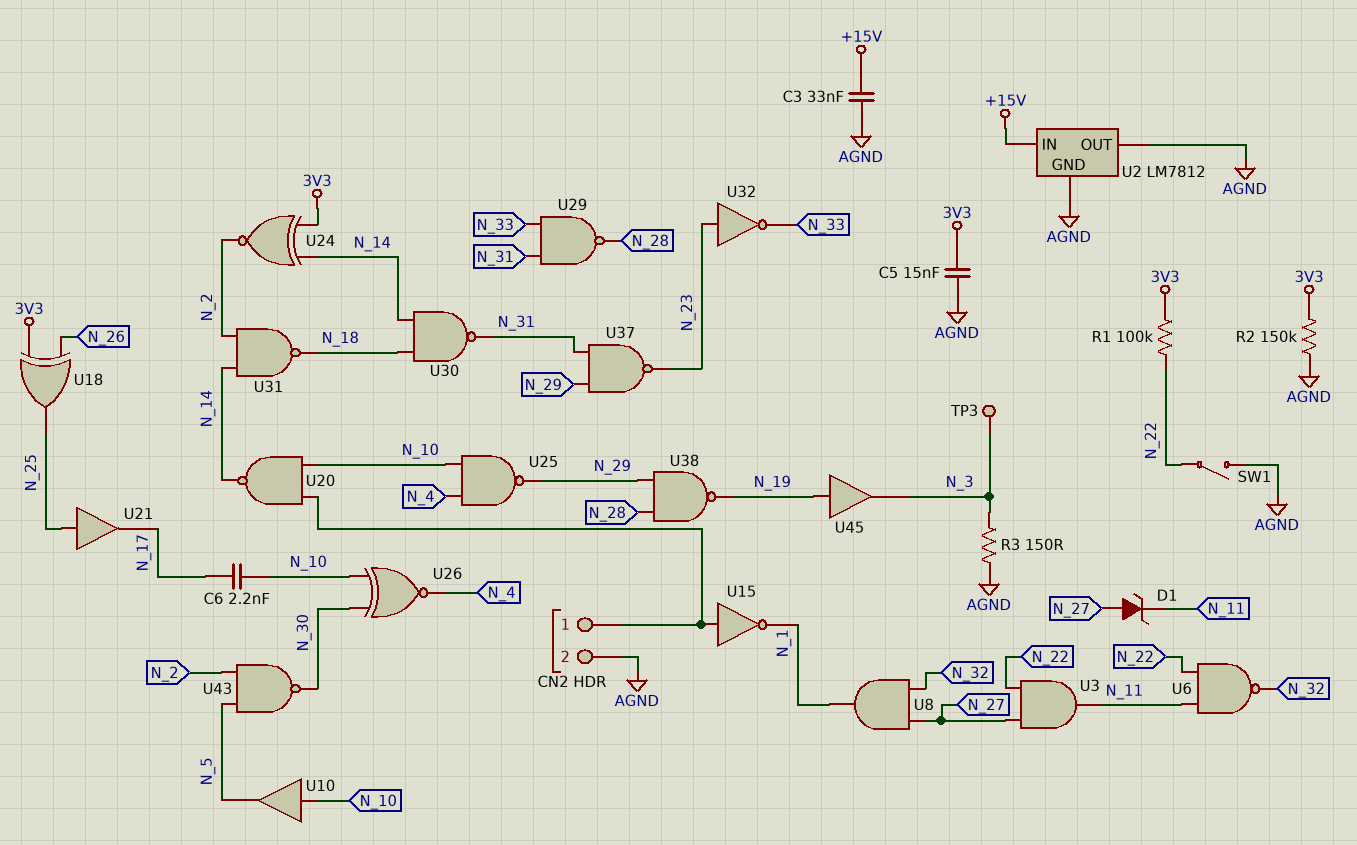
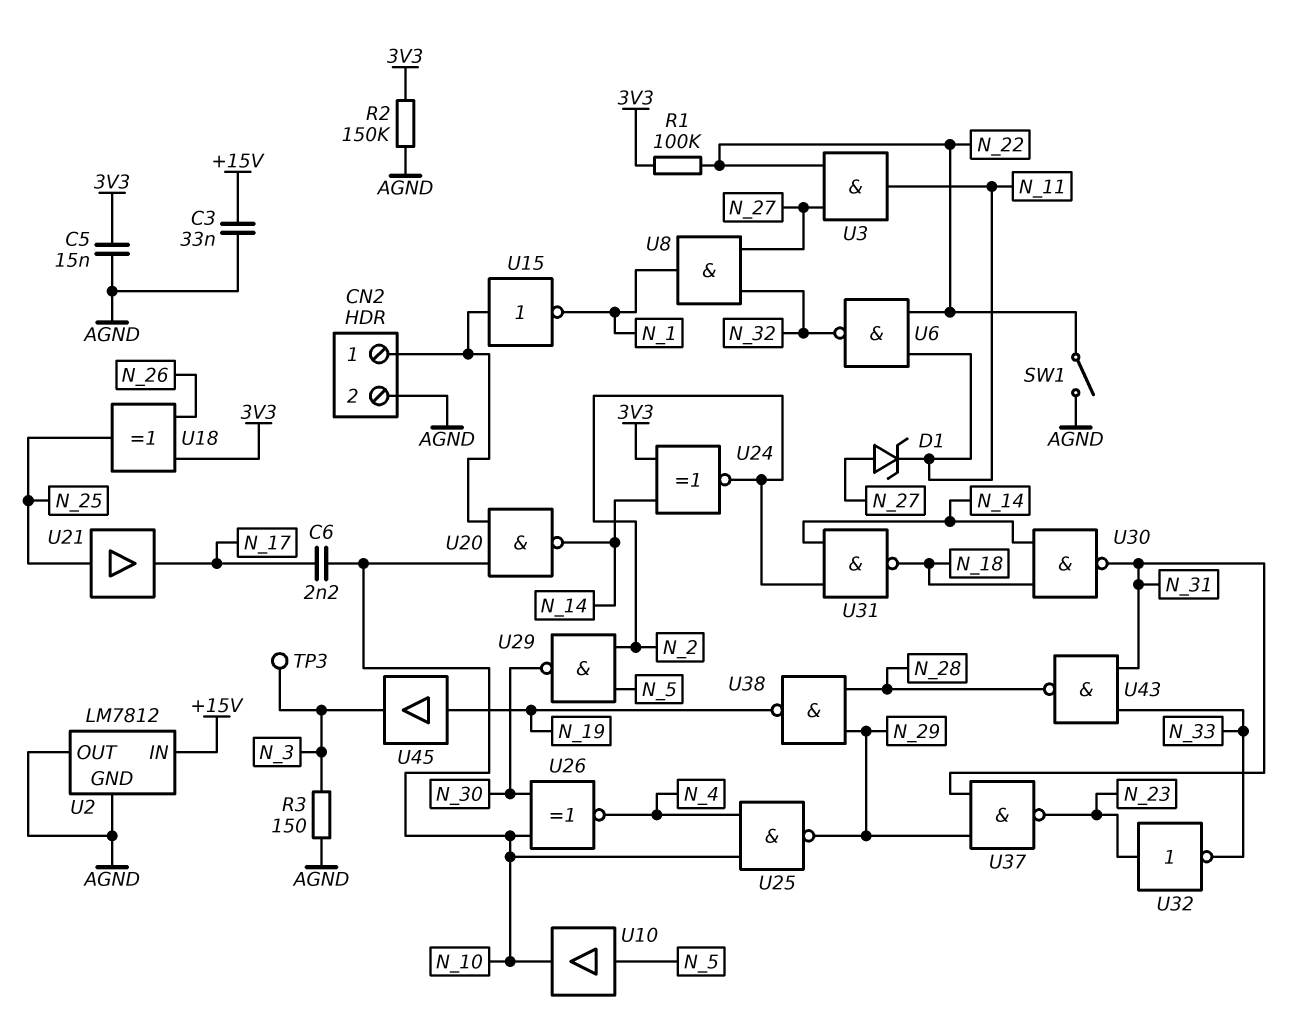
U10: buffer (in N_10, out N_5) -> buffer (in N_5, out N_10)
U29: NAND (in N_31, in N_33, out N_28) -> NAND (in N_2, in N_5, out N_30)
U43: NAND (in N_2, in N_5, out N_30) -> NAND (in N_31, in N_33, out N_28)

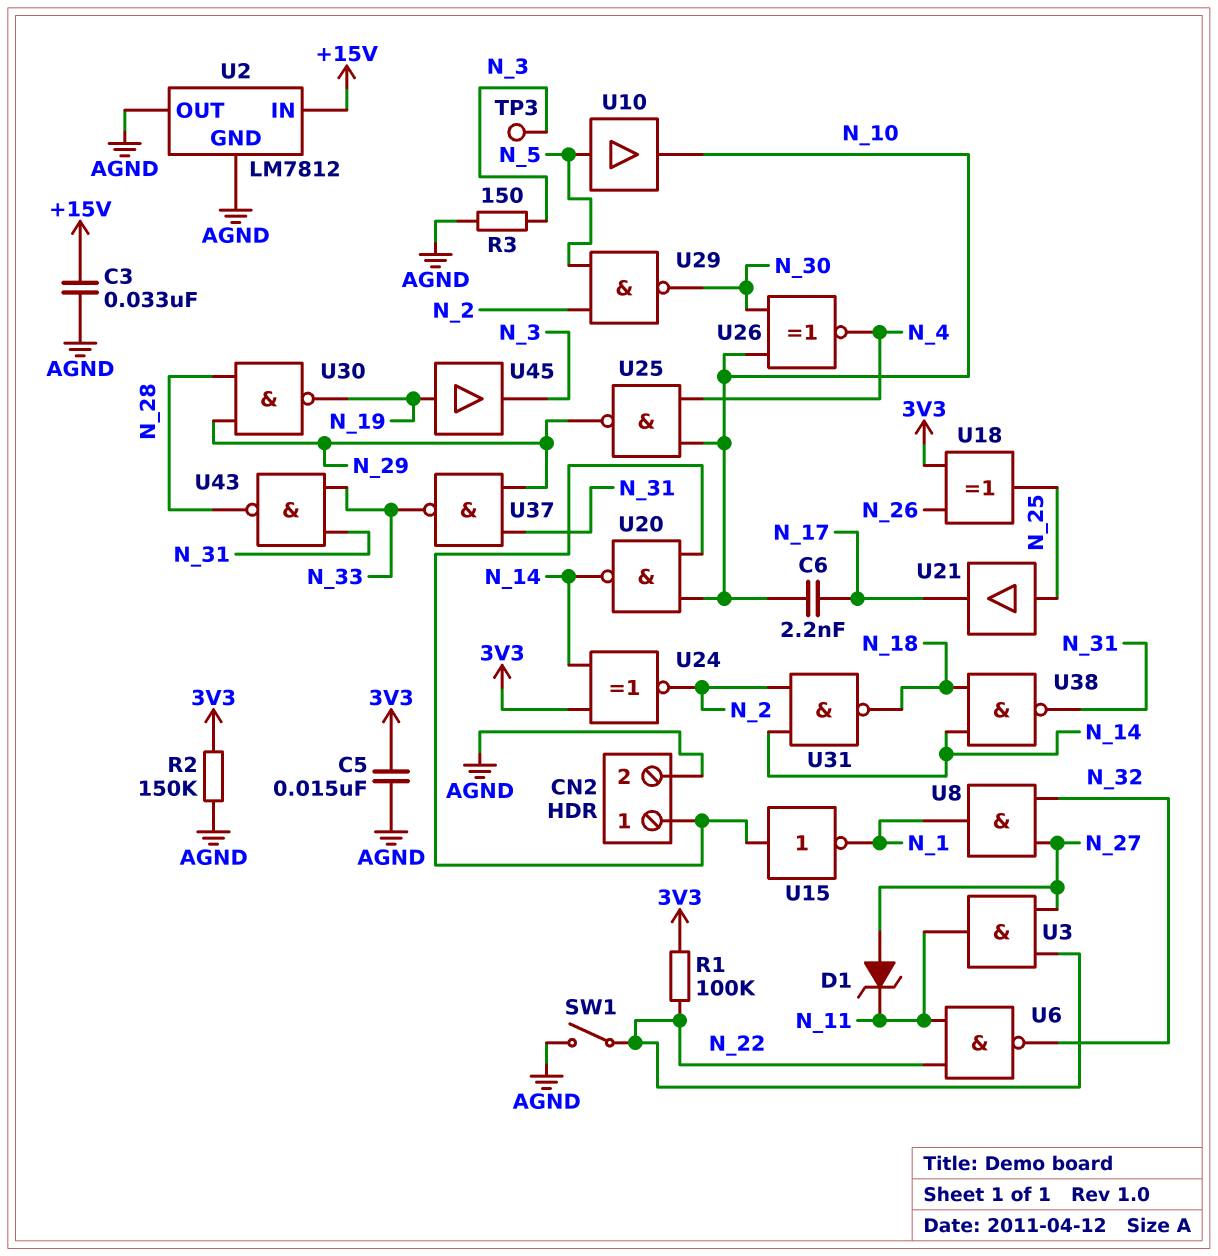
U30: NAND (in N_14, in N_18, out N_31) -> NAND (in N_28, in N_29, out N_19)
U32: NOT (in N_23, out N_33) -> none
U37: NAND (in N_29, in N_31, out N_23) -> NAND (in N_29, in N_31, out N_33)
U38: NAND (in N_28, in N_29, out N_19) -> NAND (in N_14, in N_18, out N_31)

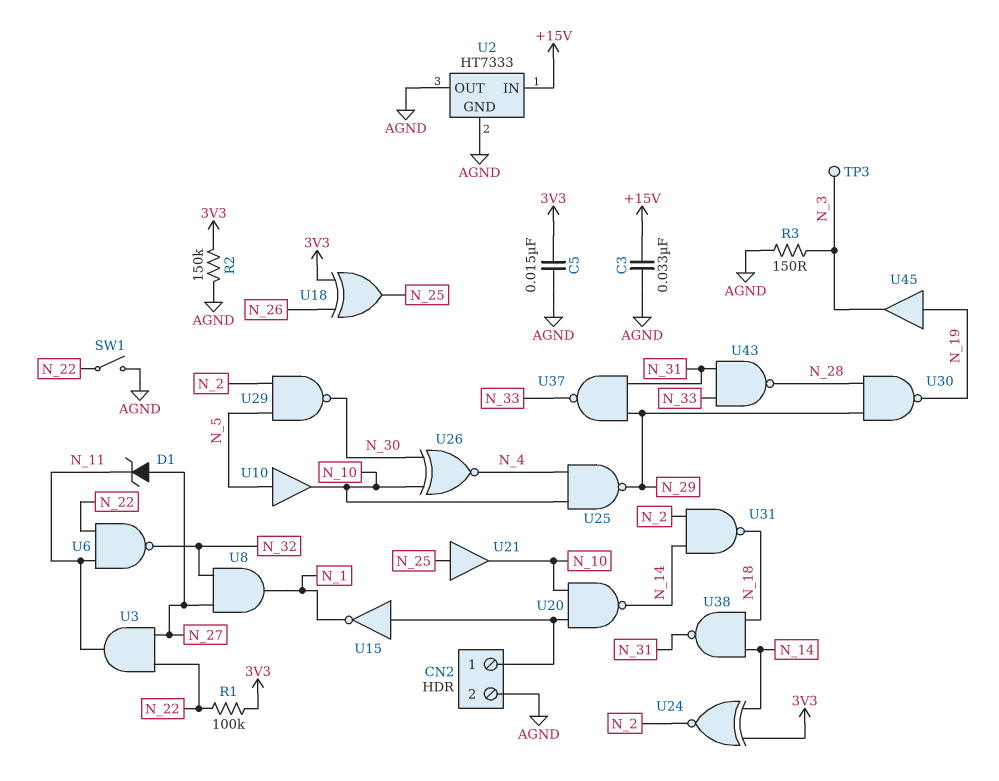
C6: 2.2nF (N_10, N_17) -> none
U2: LM7812 -> HT7333
U21: buffer (in N_25, out N_17) -> buffer (in N_25, out N_10)

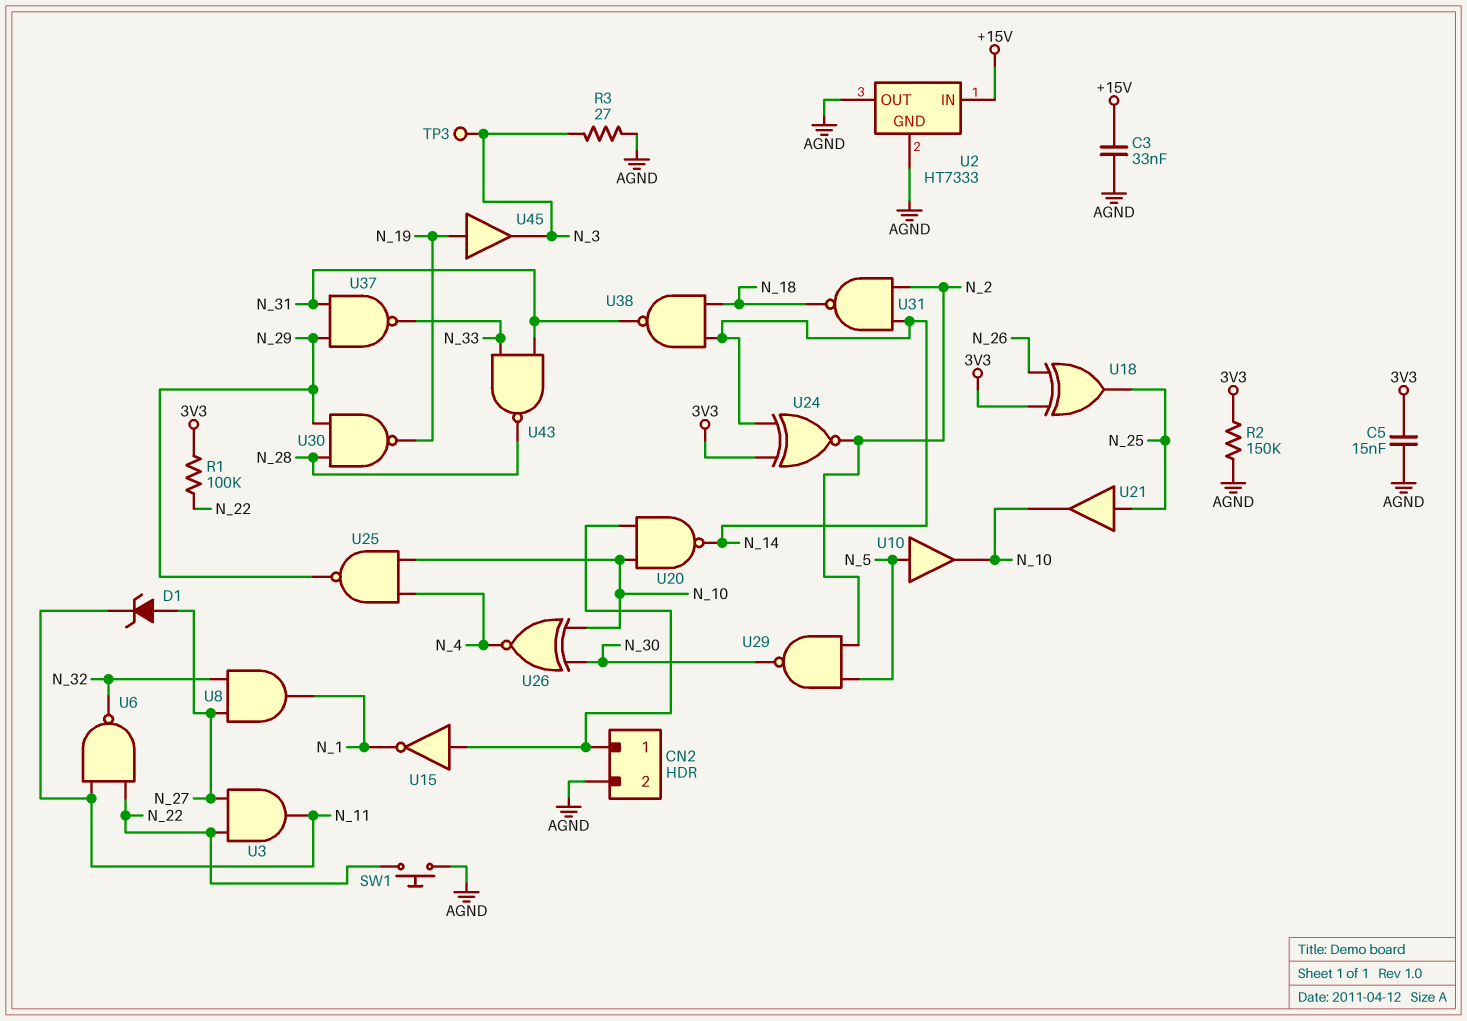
R3: 150 (AGND, N_3) -> 27 (AGND, N_3)
SW1: switch (AGND, N_22) -> button (AGND, N_22)

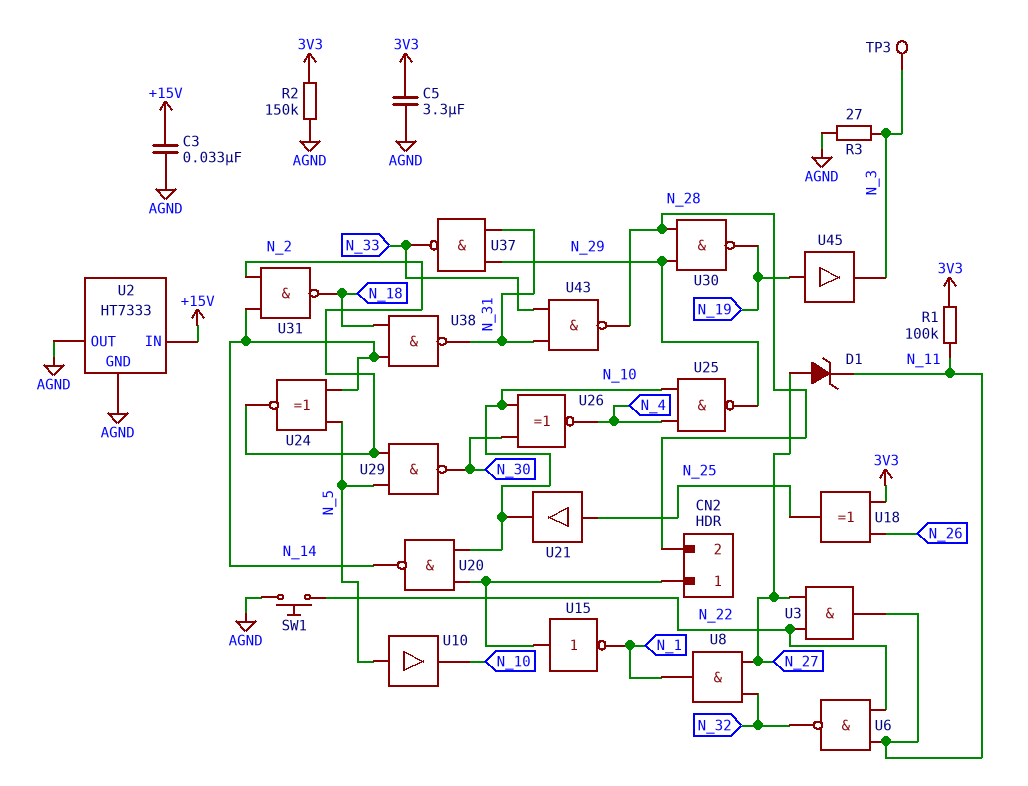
C5: 15nF (3V3, AGND) -> 3.3uF (3V3, AGND)
CN2 pin 2: AGND -> N_28
R1: 100k (3V3, N_22) -> 100k (3V3, N_11)
U24: XNOR (in 3V3, in N_14, out N_2) -> XNOR (in N_5, in N_14, out N_2)

